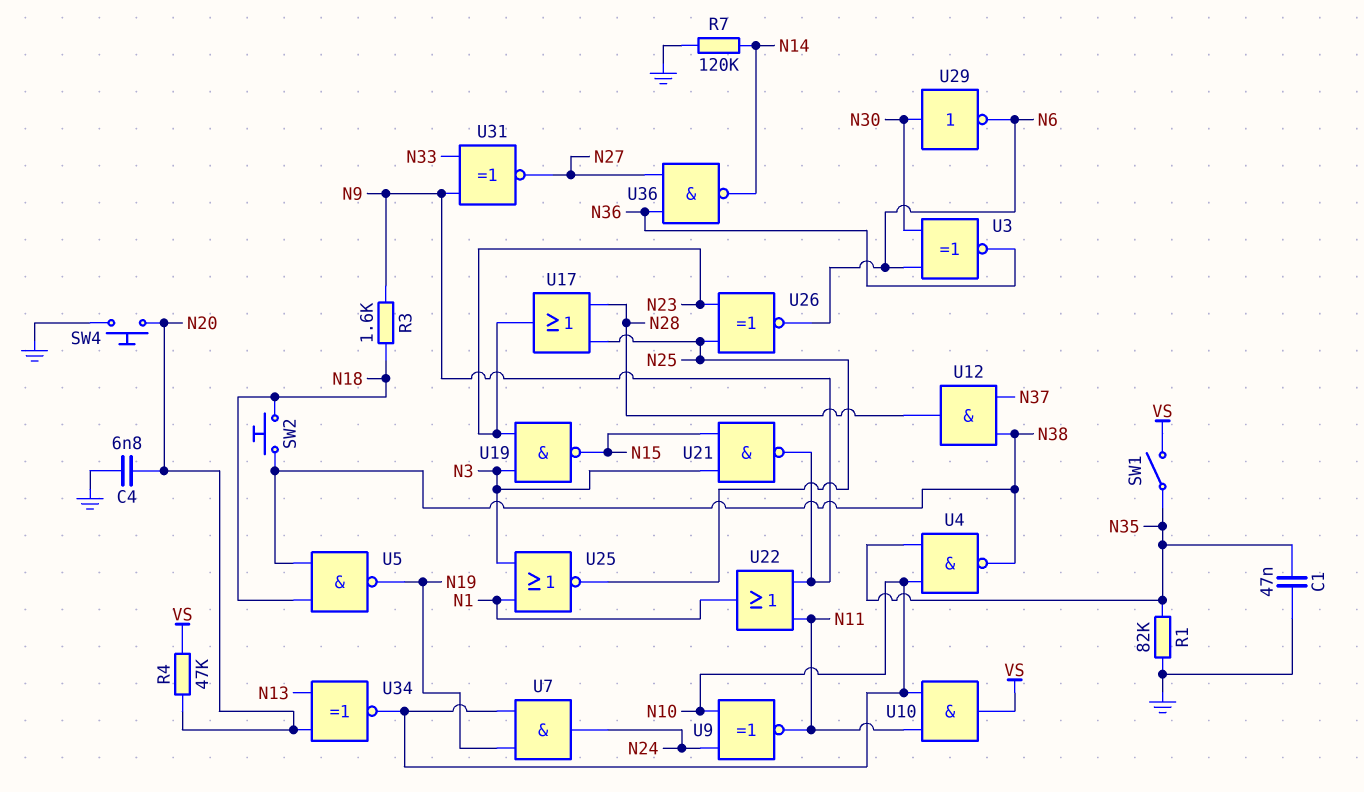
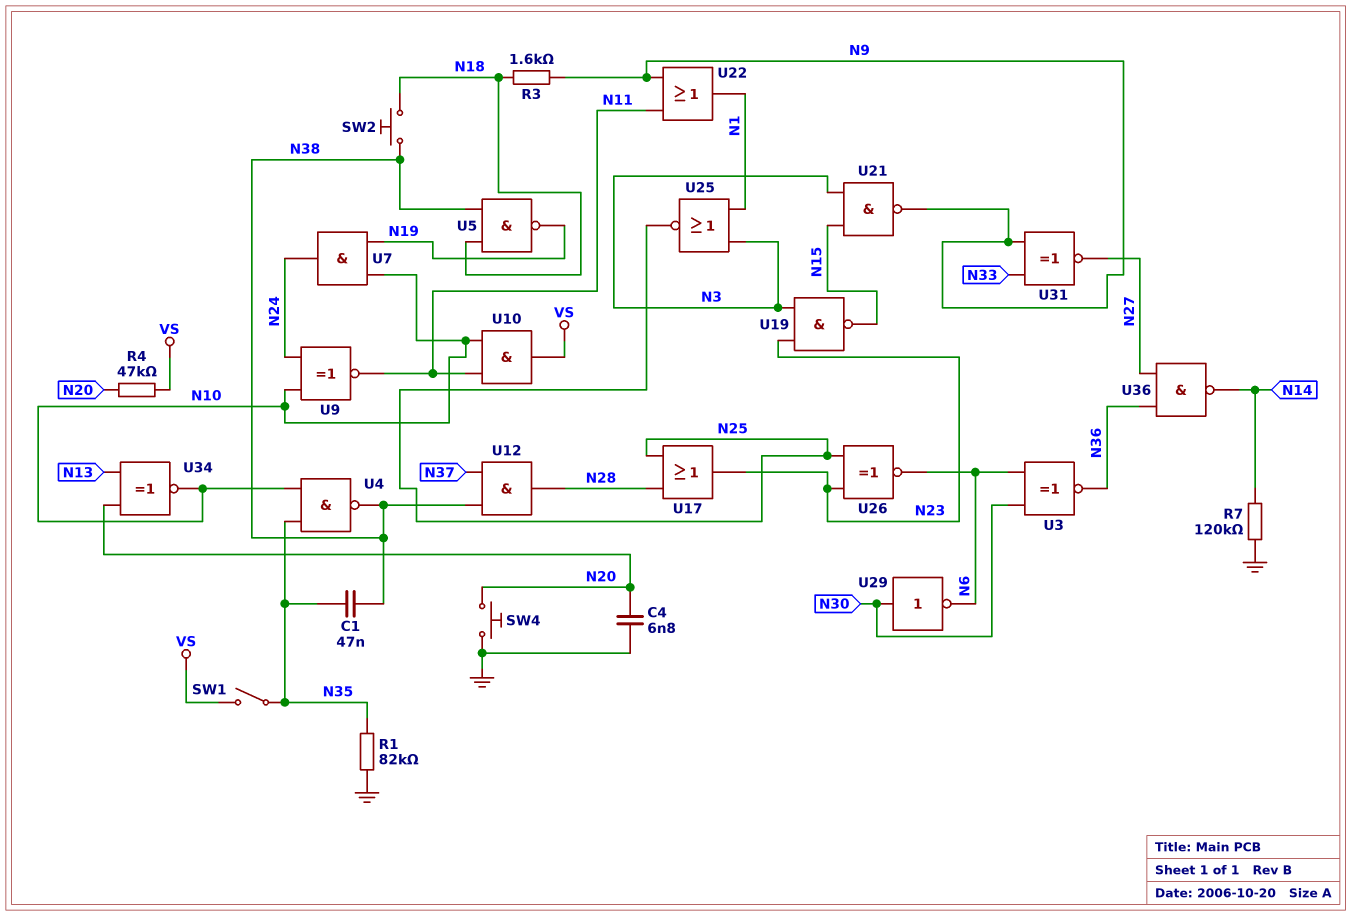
C1: 47nF (GND, N35) -> 47nF (N35, N38)

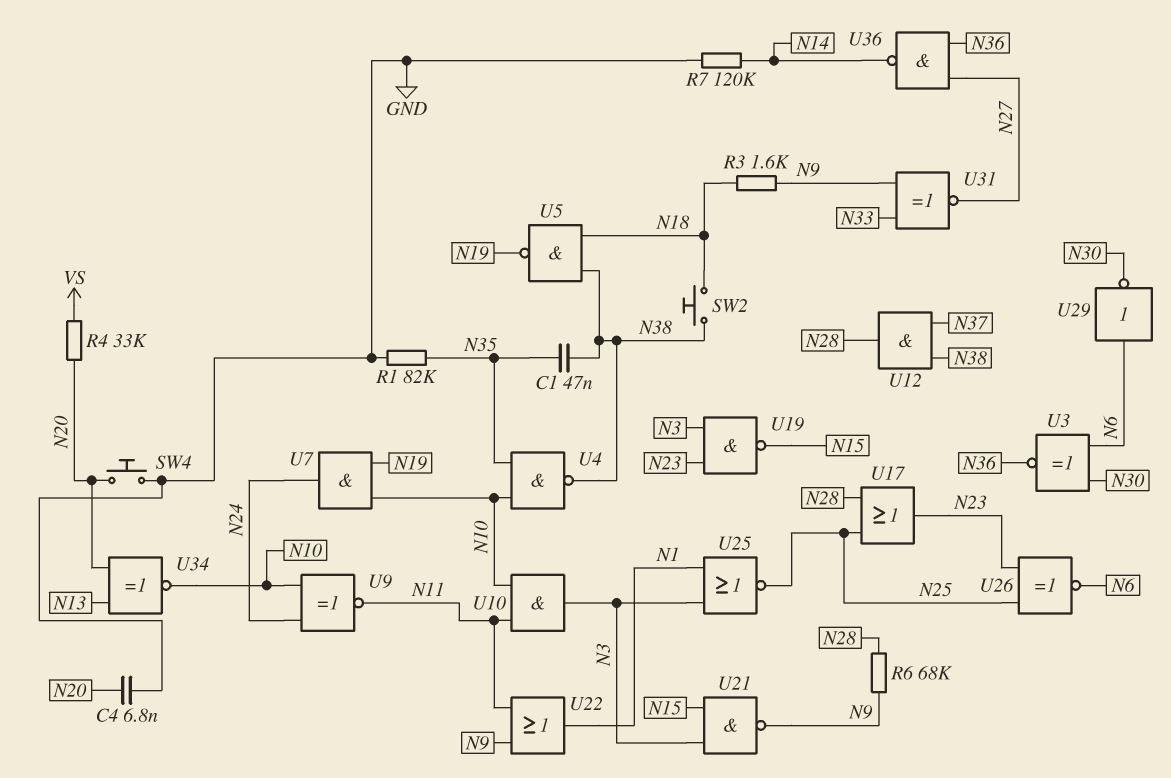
R4: 47k (N20, VS) -> 33k (N20, VS)
R6: none -> 68k (N9, N28)
SW1: switch (N35, VS) -> none
U10: AND (in N10, in N11, out VS) -> AND (in N10, in N11, out N3)
U29: NOT (in N30, out N6) -> NOT (in N6, out N30)

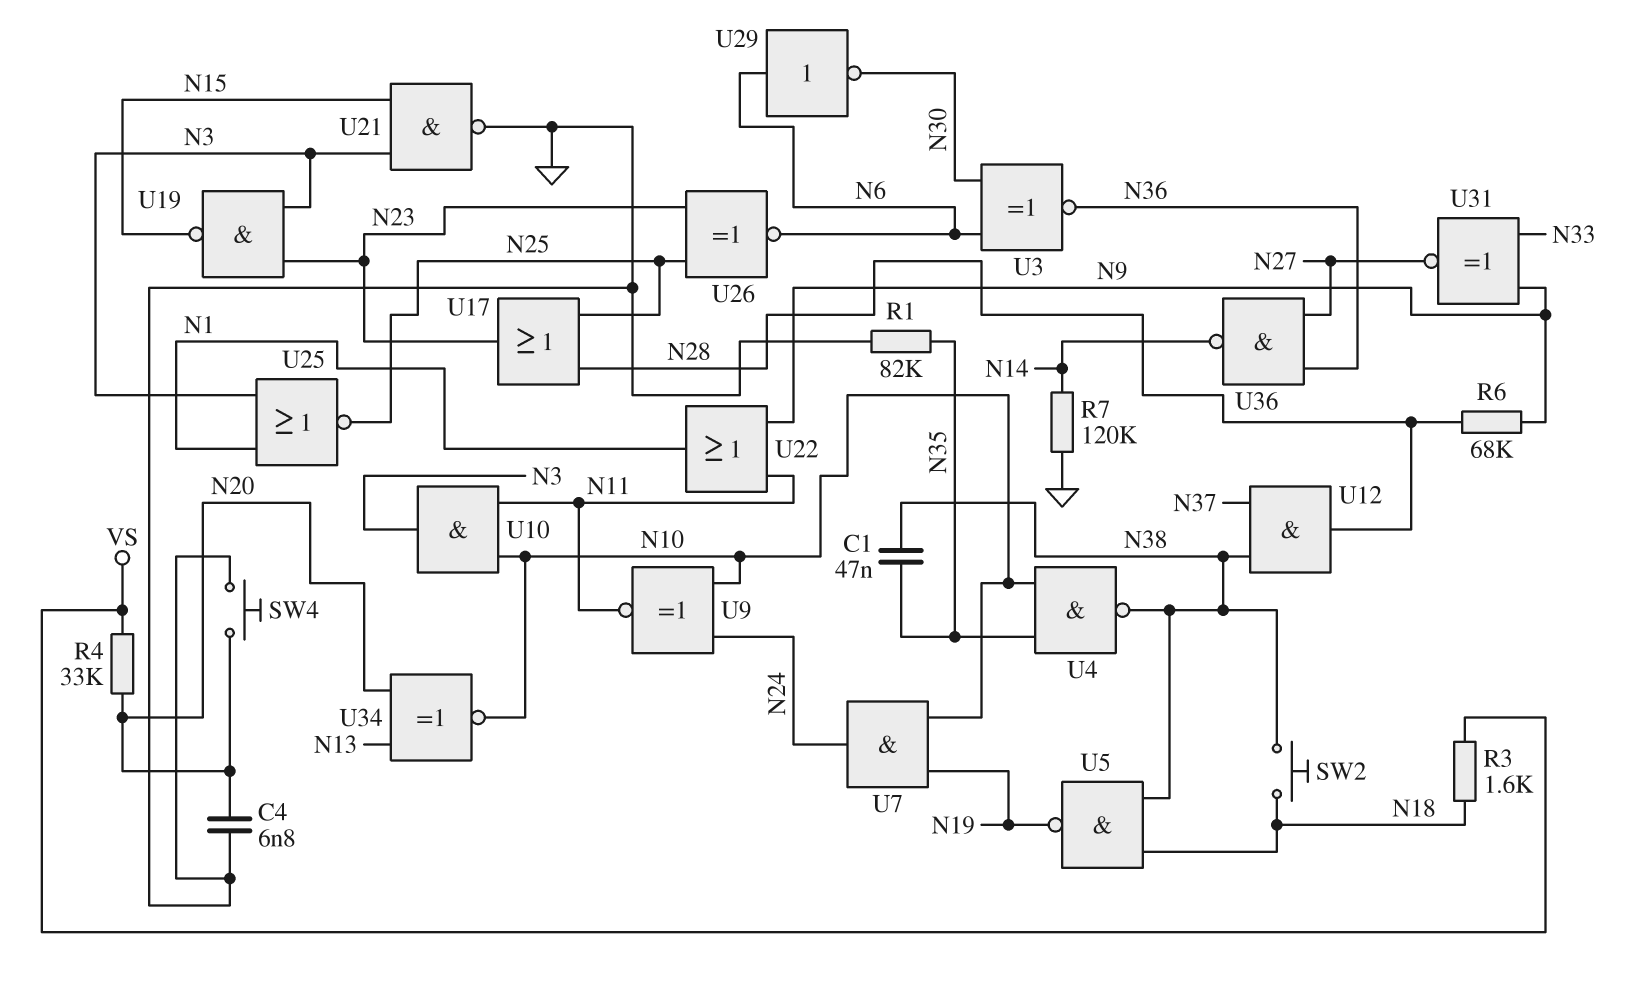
R3: 1.6k (N9, N18) -> 1.6k (N18, VS)
U21: NAND (in N3, in N15, out N9) -> NAND (in N3, in N15, out GND)

